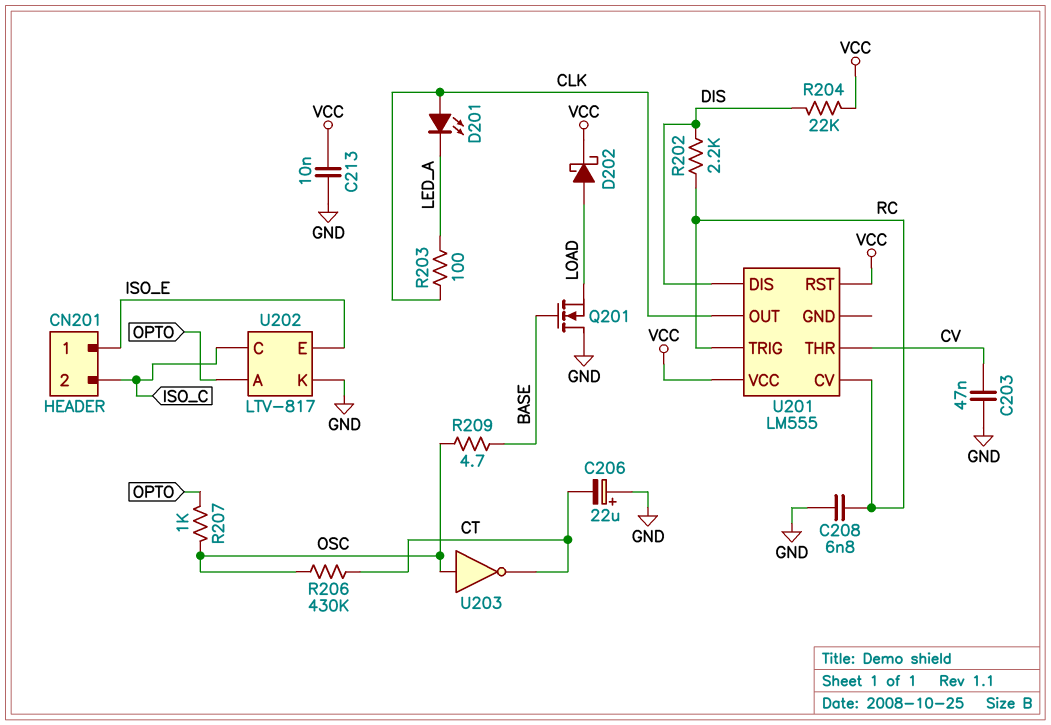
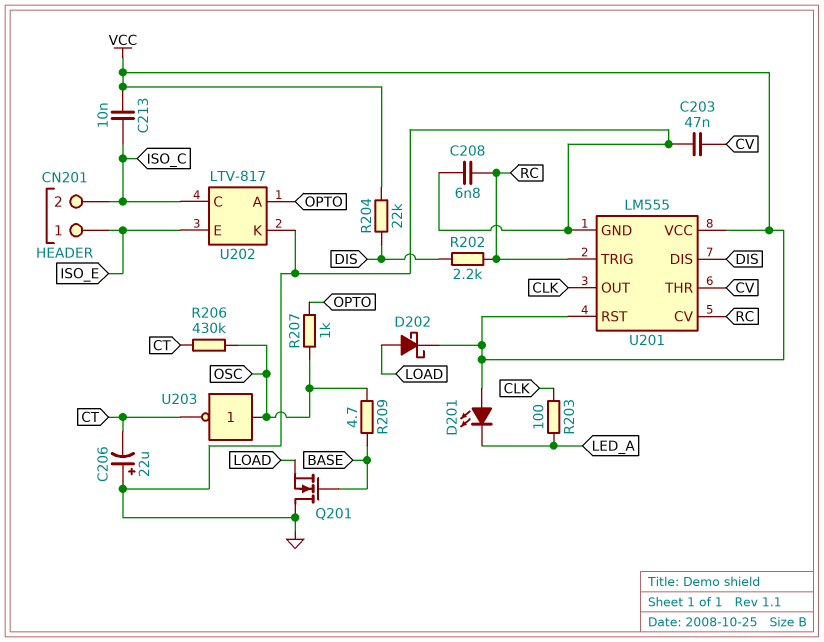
C213: 10nF (GND, VCC) -> 10nF (ISO_C, VCC)
D201: LED (A CLK, K LED_A) -> LED (A VCC, K LED_A)
U201 pin GND: none -> GND

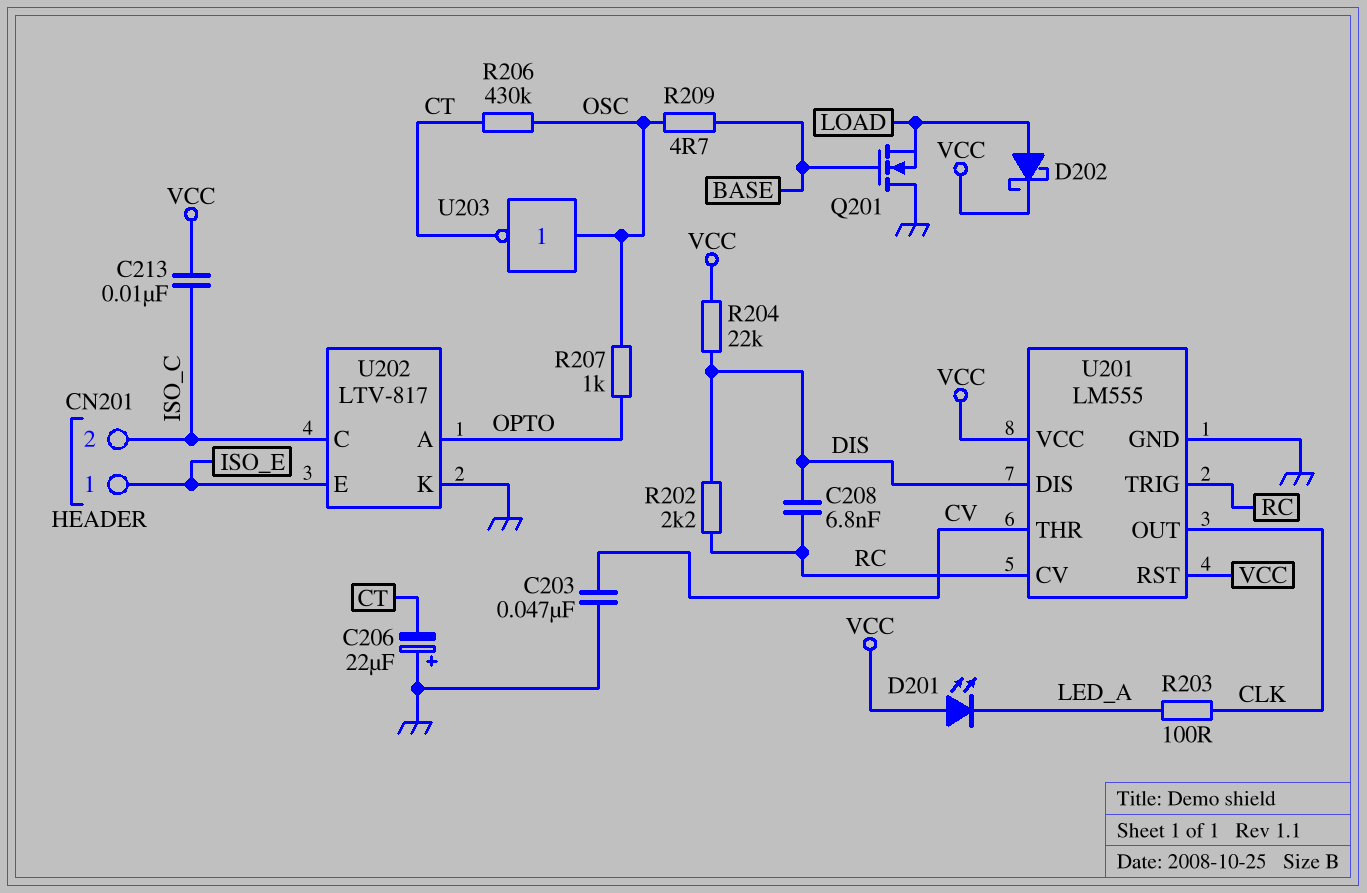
C208: 6.8nF (GND, RC) -> 6.8nF (DIS, RC)

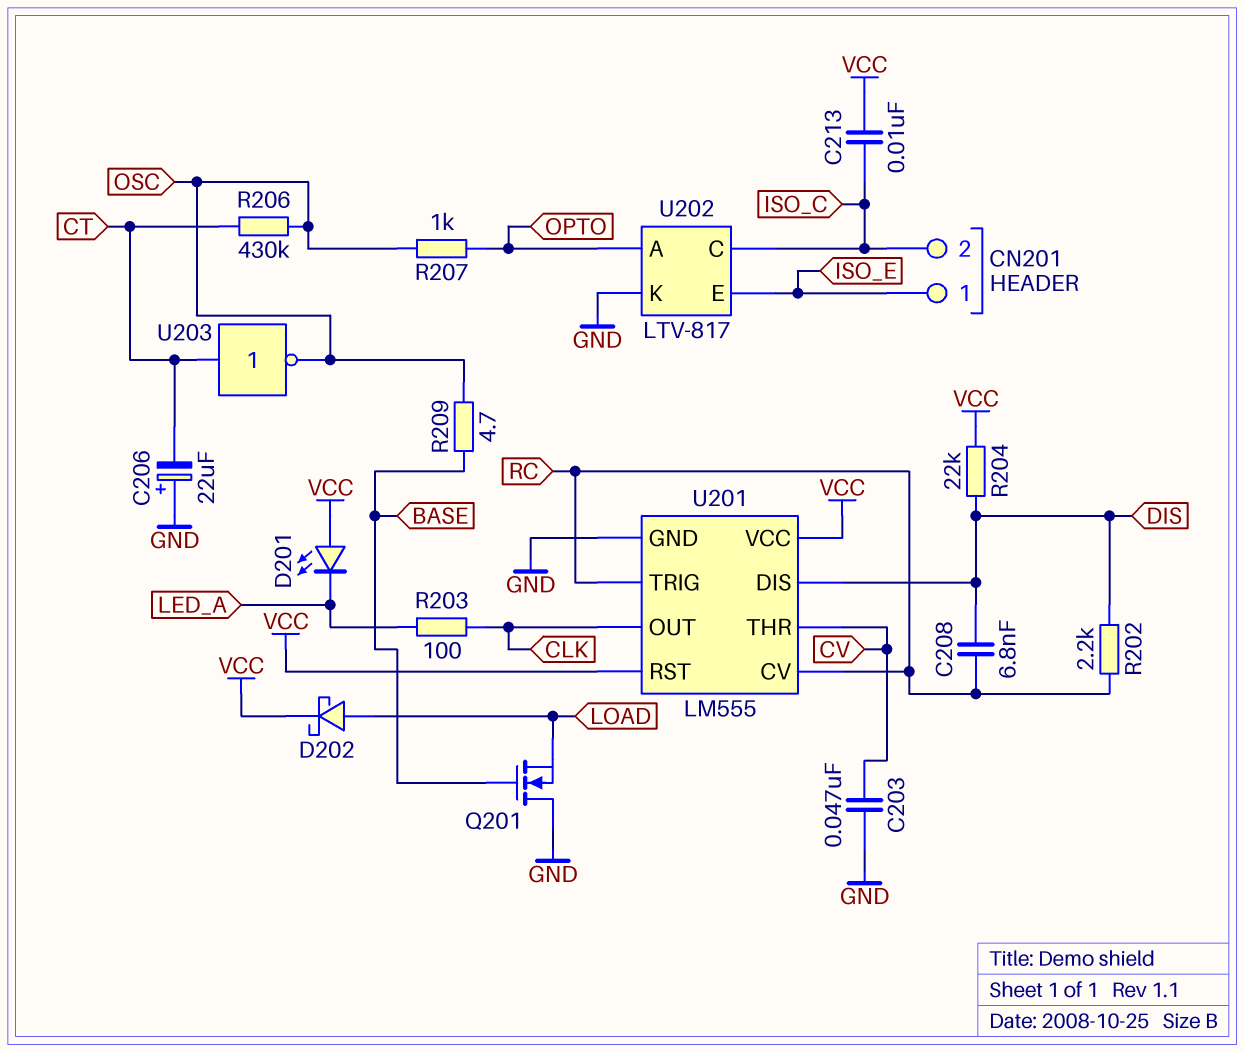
U203: NOT (in OSC, out CT) -> NOT (in CT, out OSC)

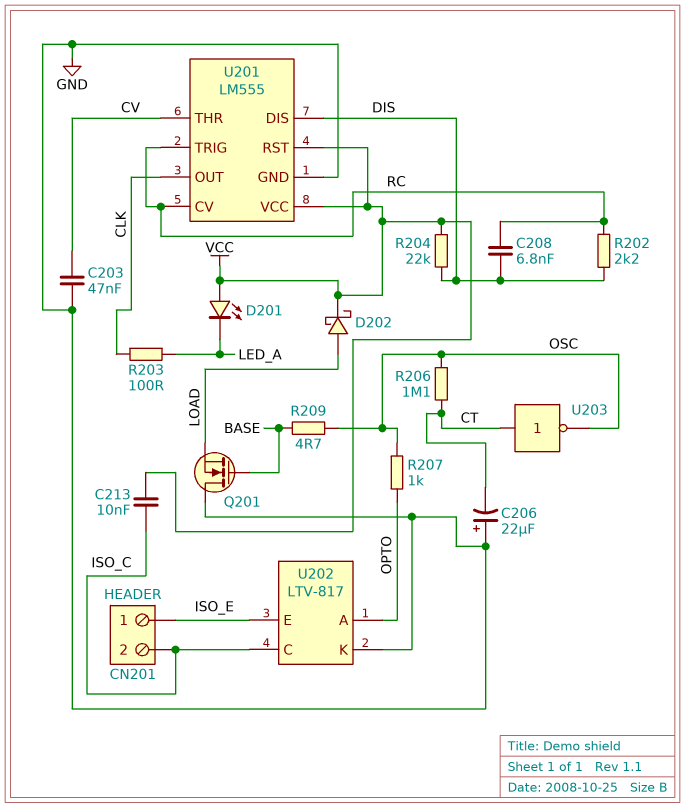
R206: 430k (CT, OSC) -> 1.1M (CT, OSC)

